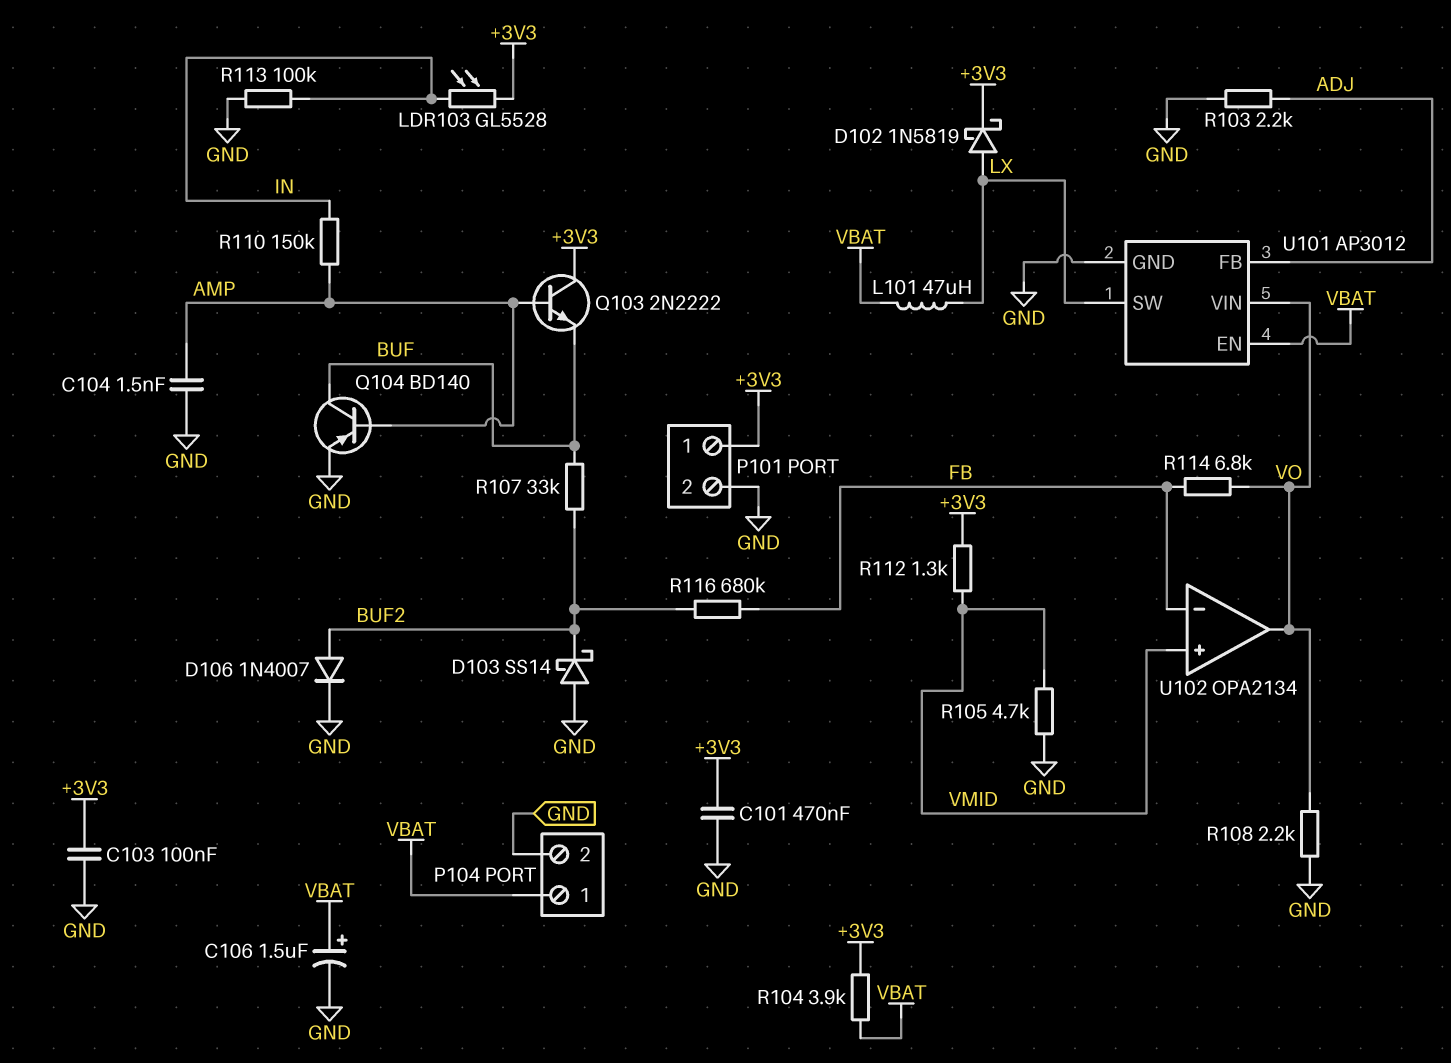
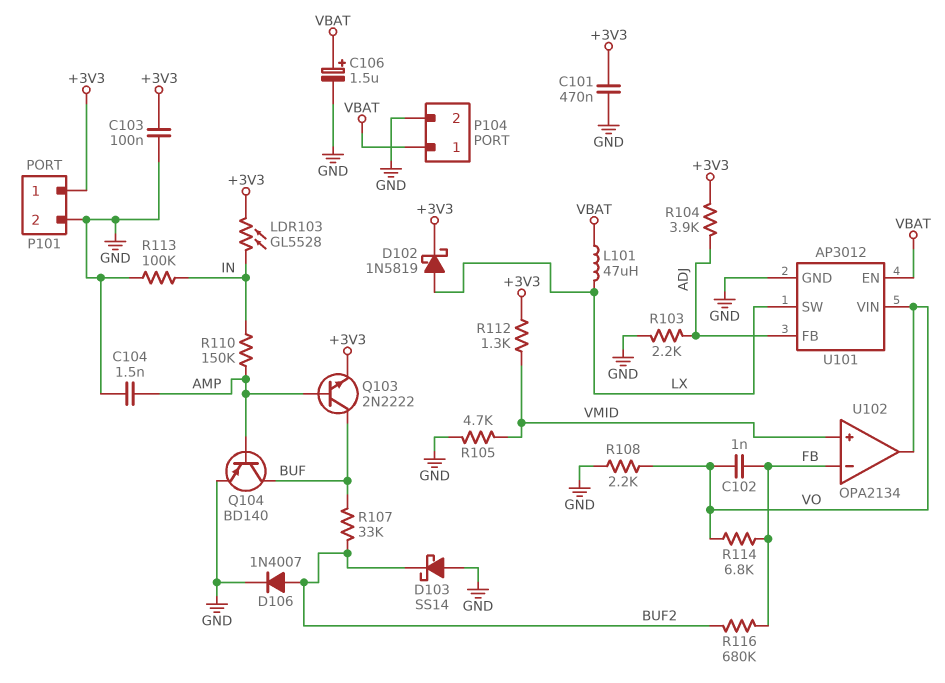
C102: none -> 1nF (FB, VO)
Q103: NPN 2N2222 (B AMP, C +3V3, E BUF) -> NPN 2N2222 (B AMP, C BUF, E +3V3)
R104: 3.9k (+3V3, VBAT) -> 3.9k (+3V3, ADJ)

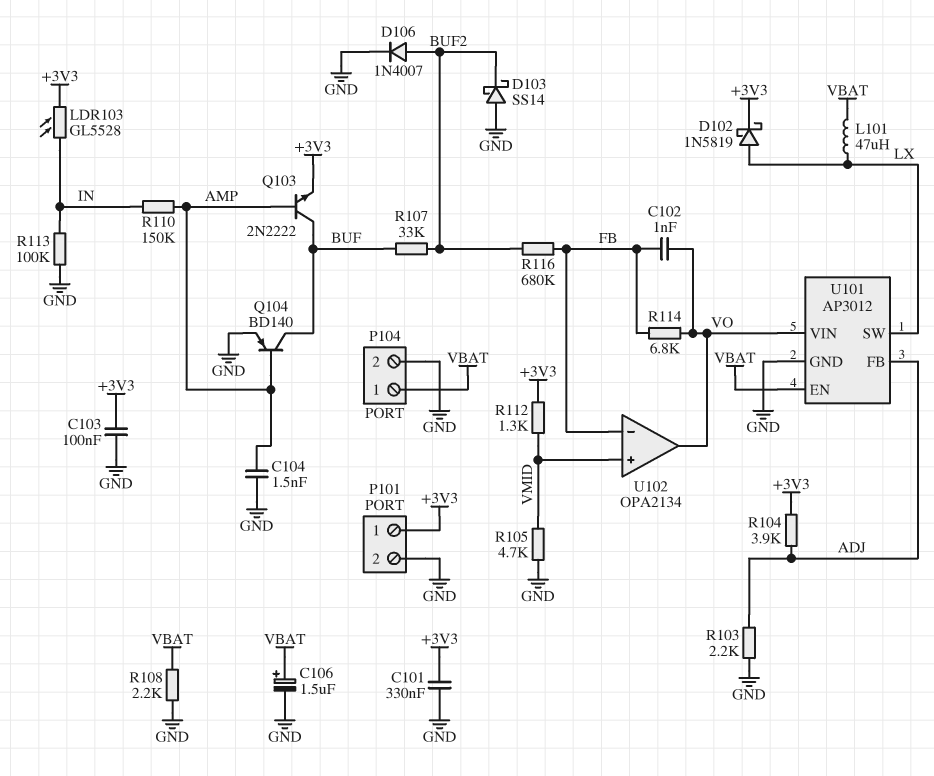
C101: 470nF (+3V3, GND) -> 330nF (+3V3, GND)
R108: 2.2k (GND, VO) -> 2.2k (GND, VBAT)

